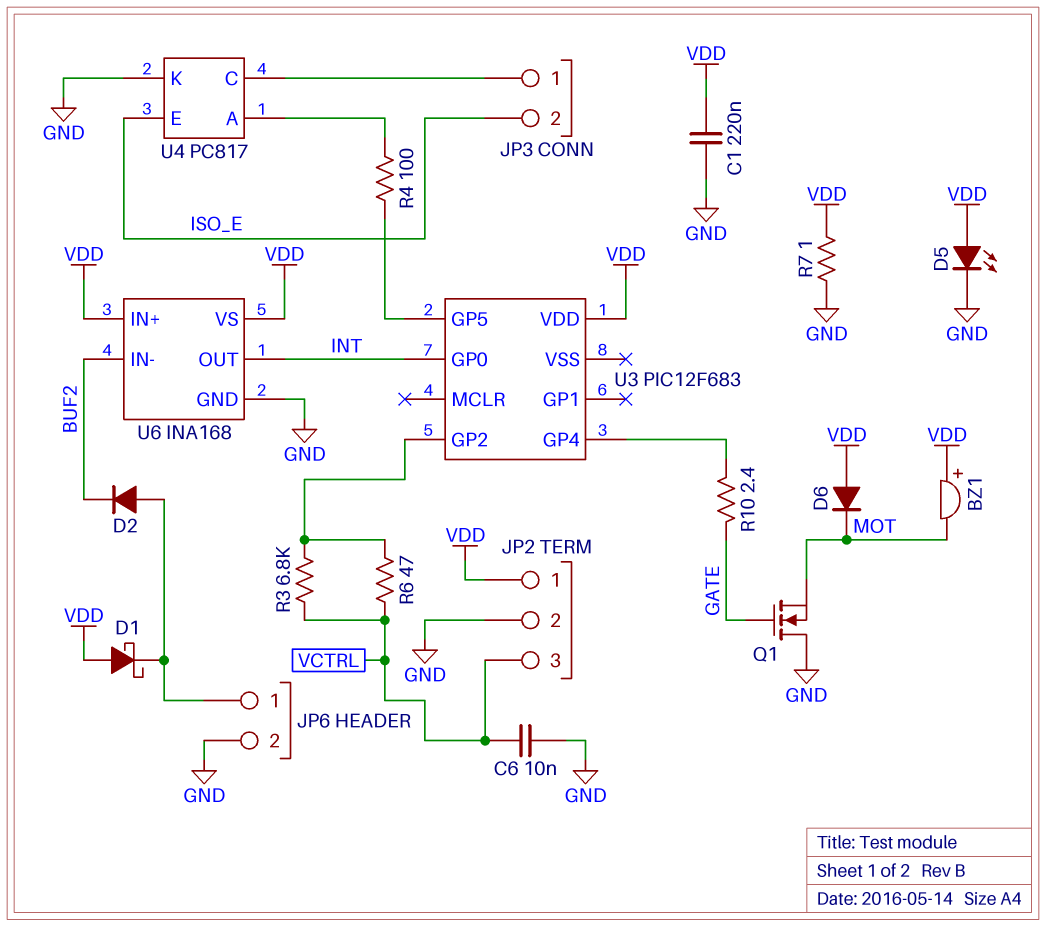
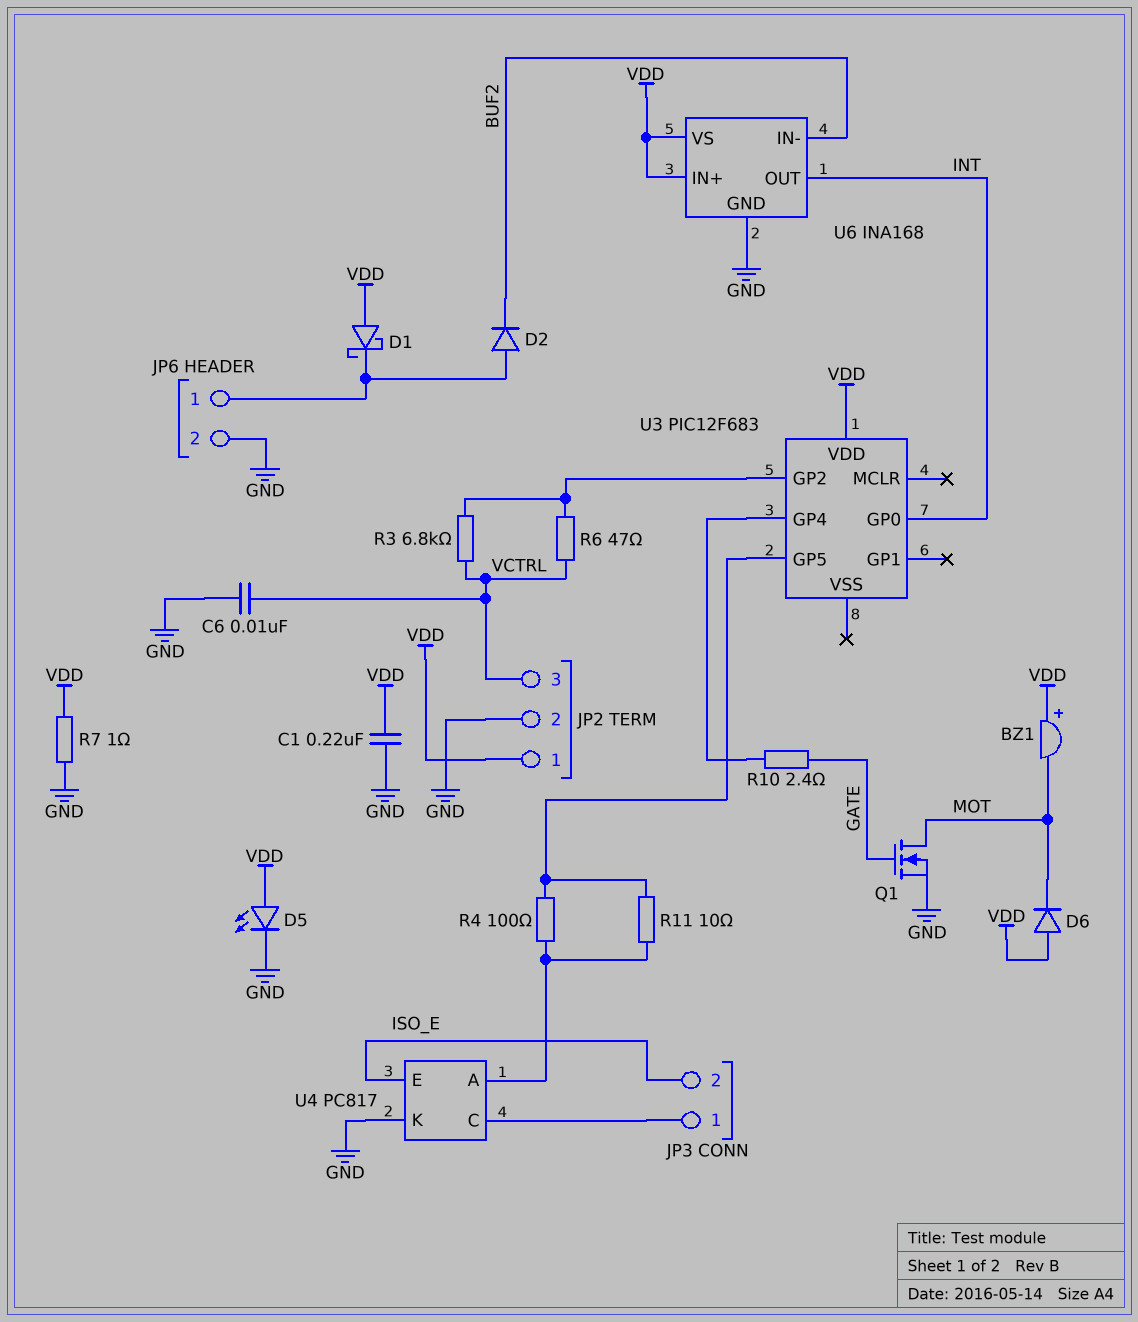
Q1: NMOS (G GATE, D GND, S MOT) -> NMOS (G GATE, D MOT, S GND)
R11: none -> 10 (U3/GP5, U4/A)

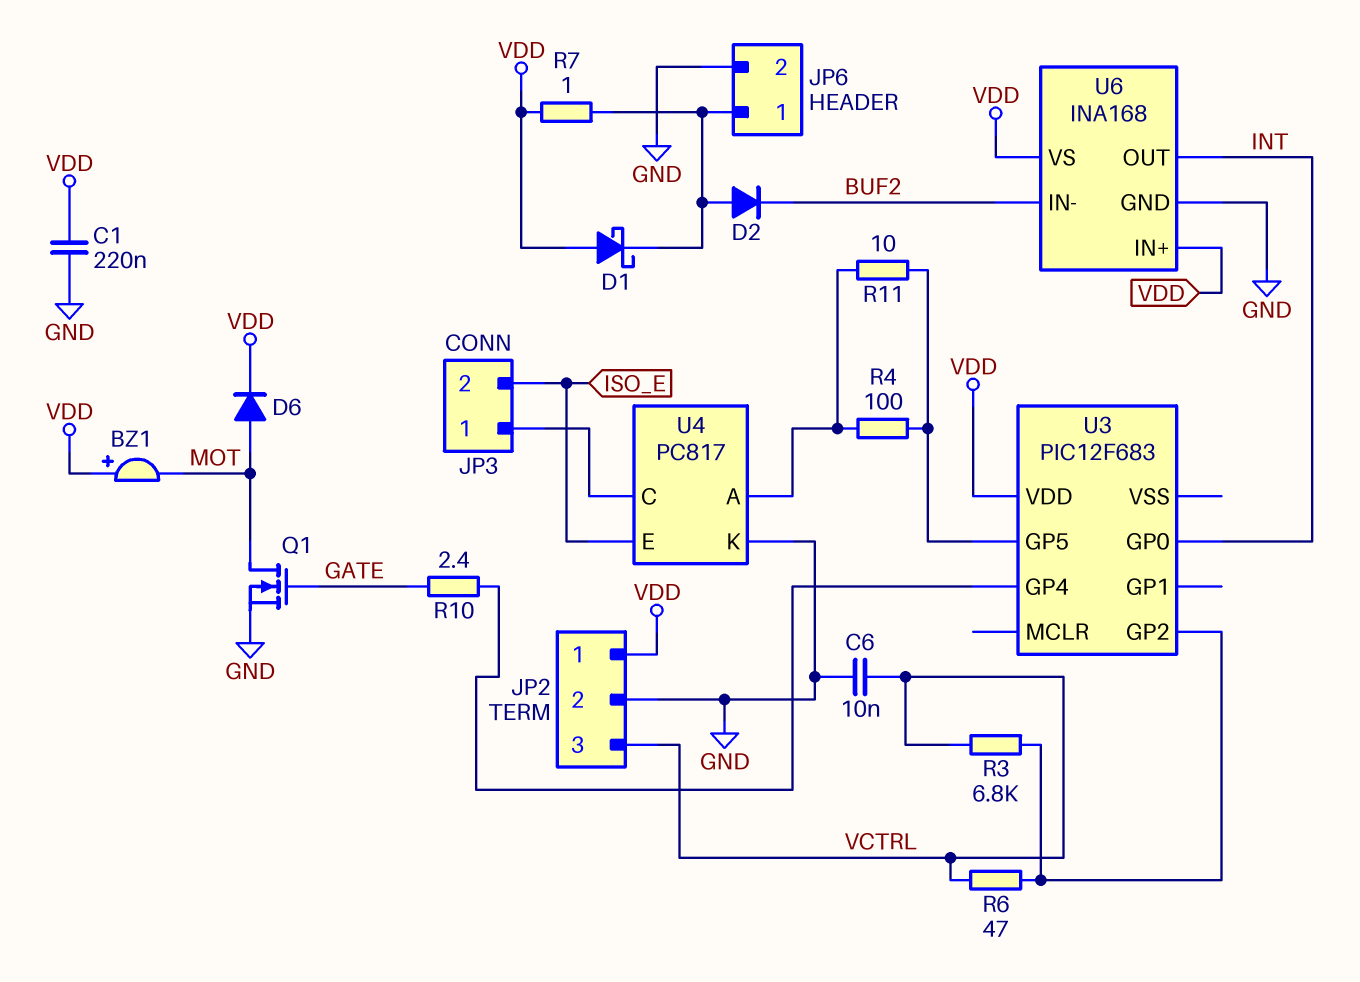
D5: LED (A VDD, K GND) -> none
D6: diode (A VDD, K MOT) -> diode (A MOT, K VDD)
R7: 1 (GND, VDD) -> 1 (JP6/1, VDD)

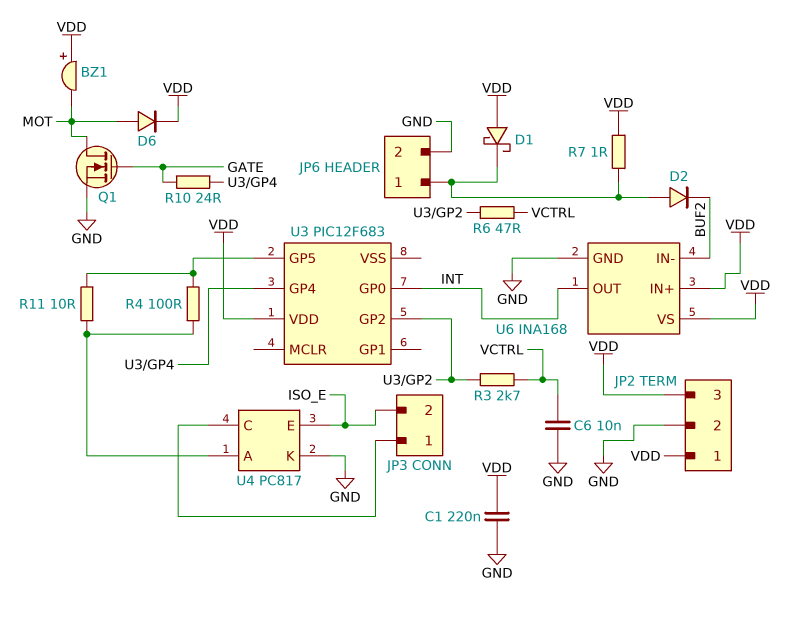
JP2 pin 3: VCTRL -> VDD
R3: 6.8k (U3/GP2, VCTRL) -> 2.7k (U3/GP2, VCTRL)
R10: 2.4 (GATE, U3/GP4) -> 24 (GATE, U3/GP4)

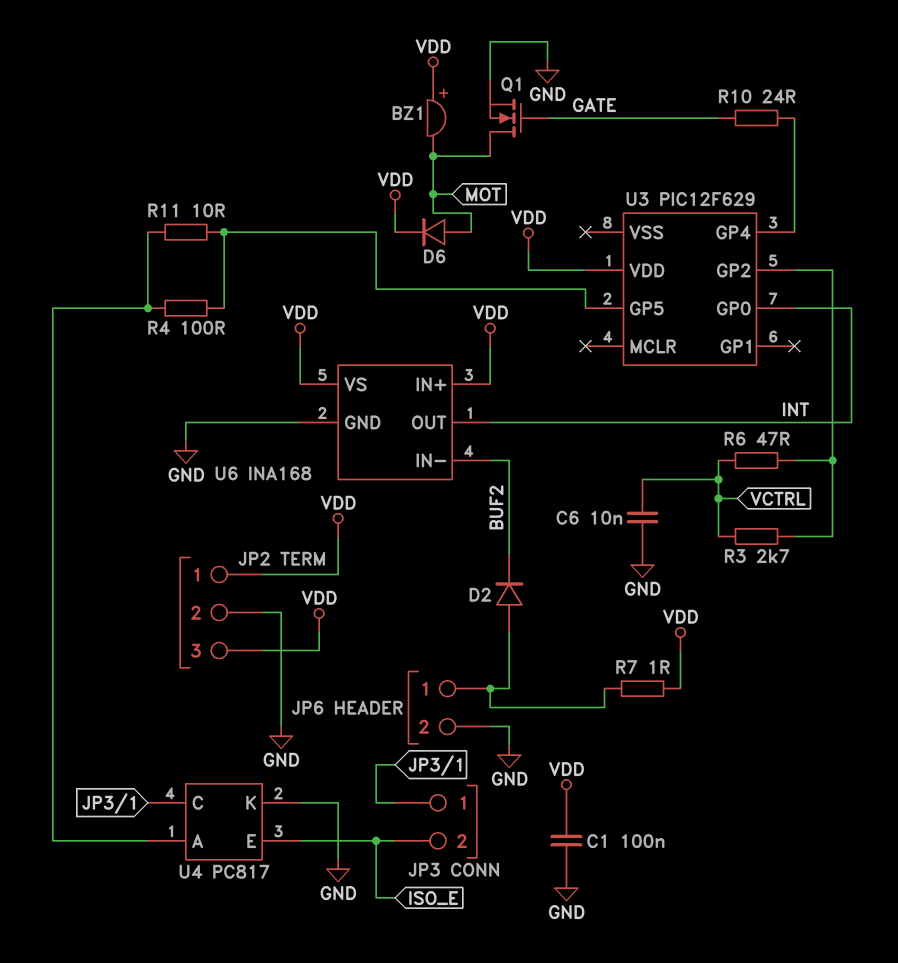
C1: 220nF (GND, VDD) -> 100nF (GND, VDD)
D1: schottky (A VDD, K JP6/1) -> none
U3: PIC12F683 -> PIC12F629

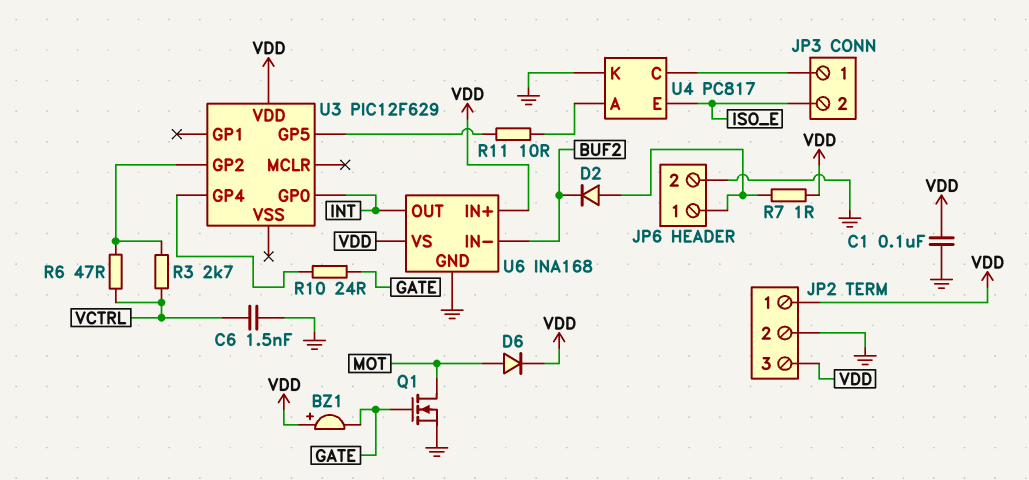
BZ1: buzzer (plus VDD, minus MOT) -> buzzer (plus VDD, minus GATE)
C6: 10nF (GND, VCTRL) -> 1.5nF (GND, VCTRL)
R4: 100 (U3/GP5, U4/A) -> none

